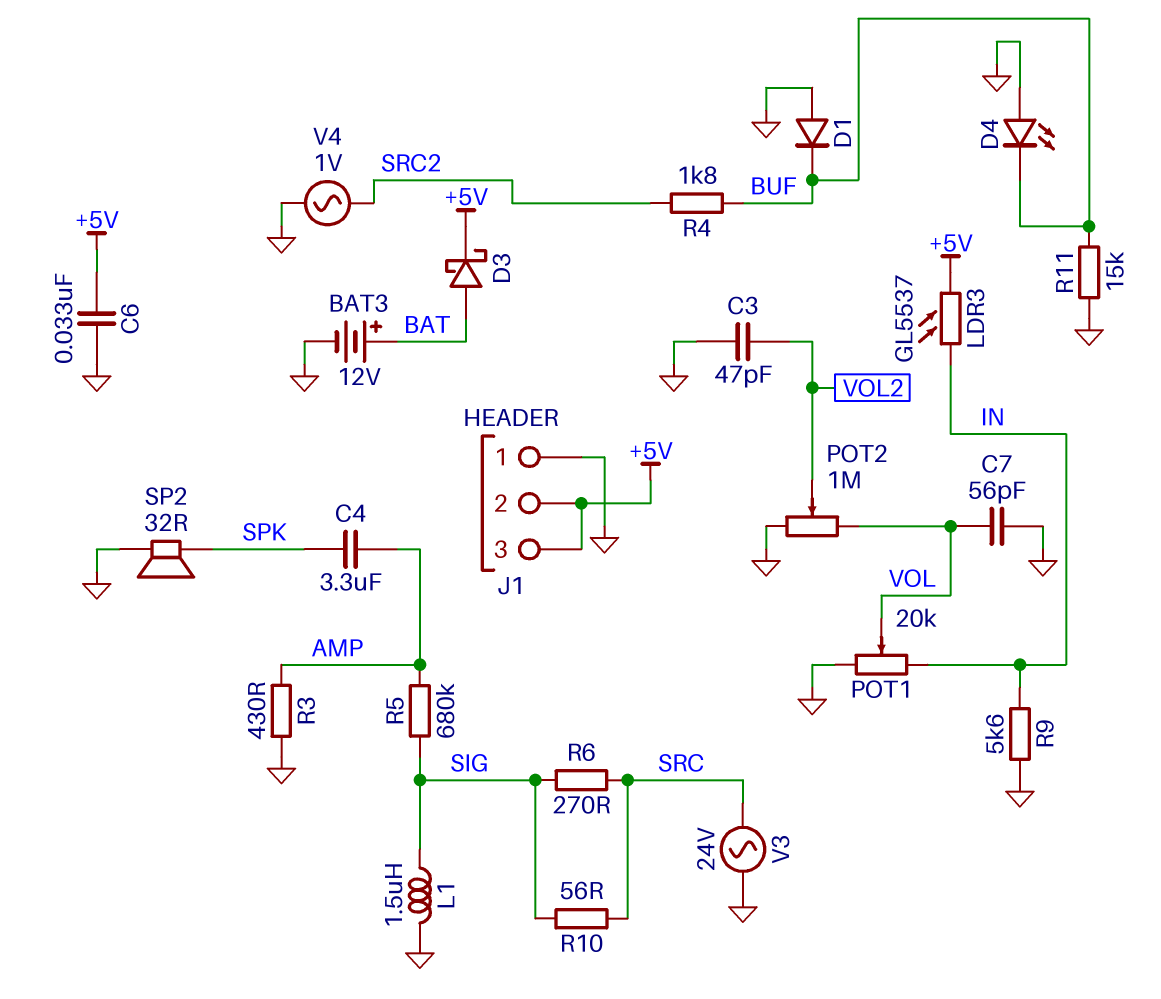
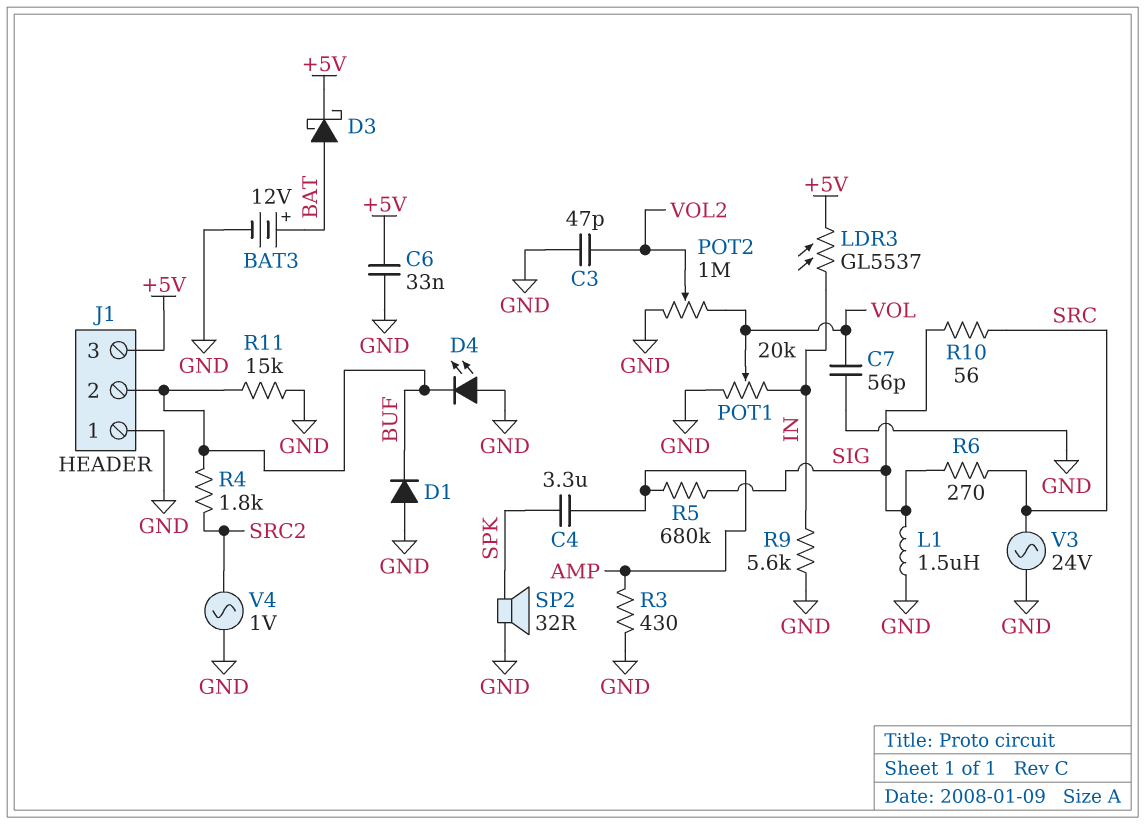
J1 pin 2: +5V -> BUF

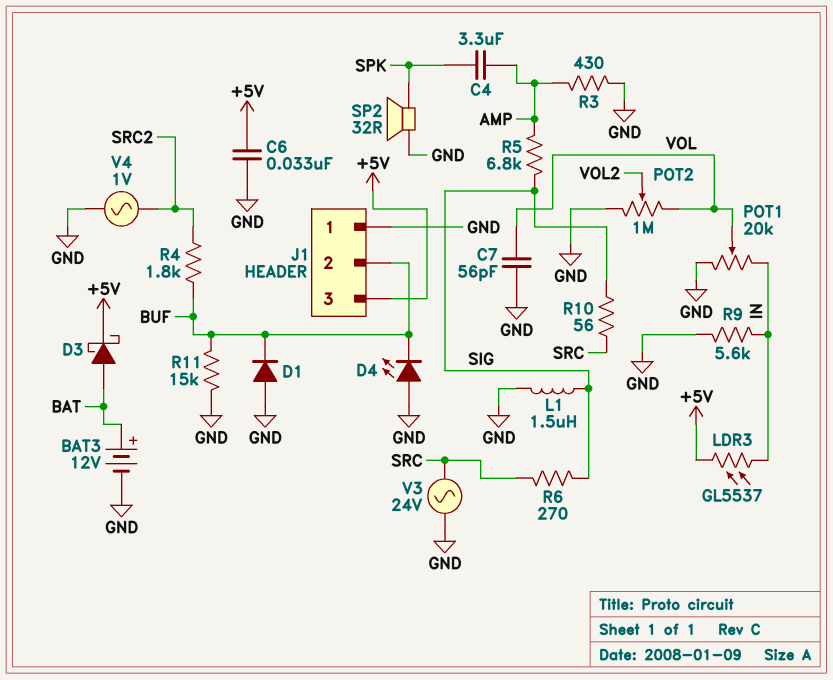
C3: 47pF (GND, VOL2) -> none
R5: 680k (AMP, SIG) -> 6.8k (AMP, SIG)

